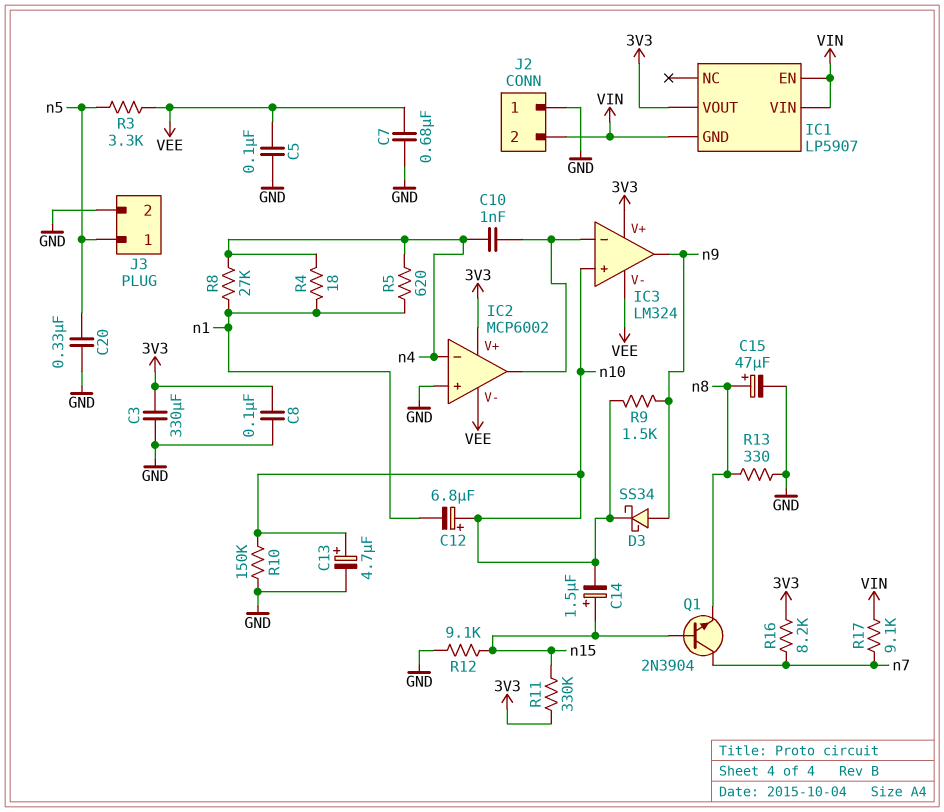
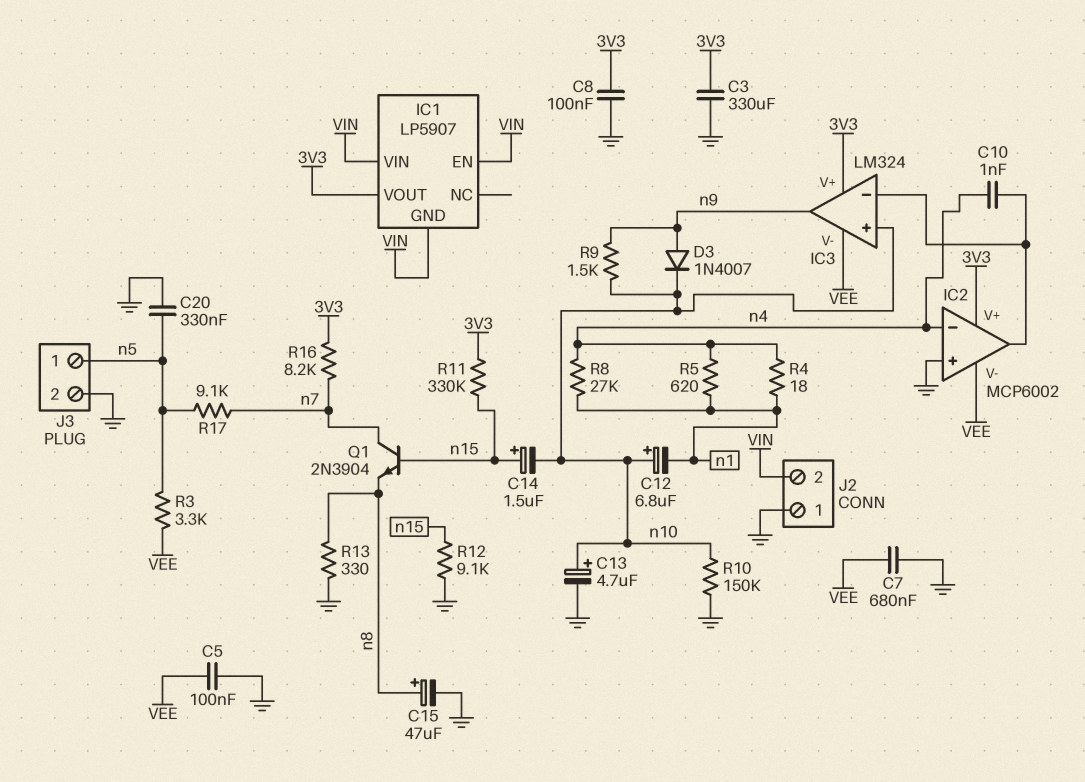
D3: schottky SS34 (A n9, K n10) -> diode 1N4007 (A n9, K n10)
R17: 9.1k (VIN, n7) -> 9.1k (n5, n7)

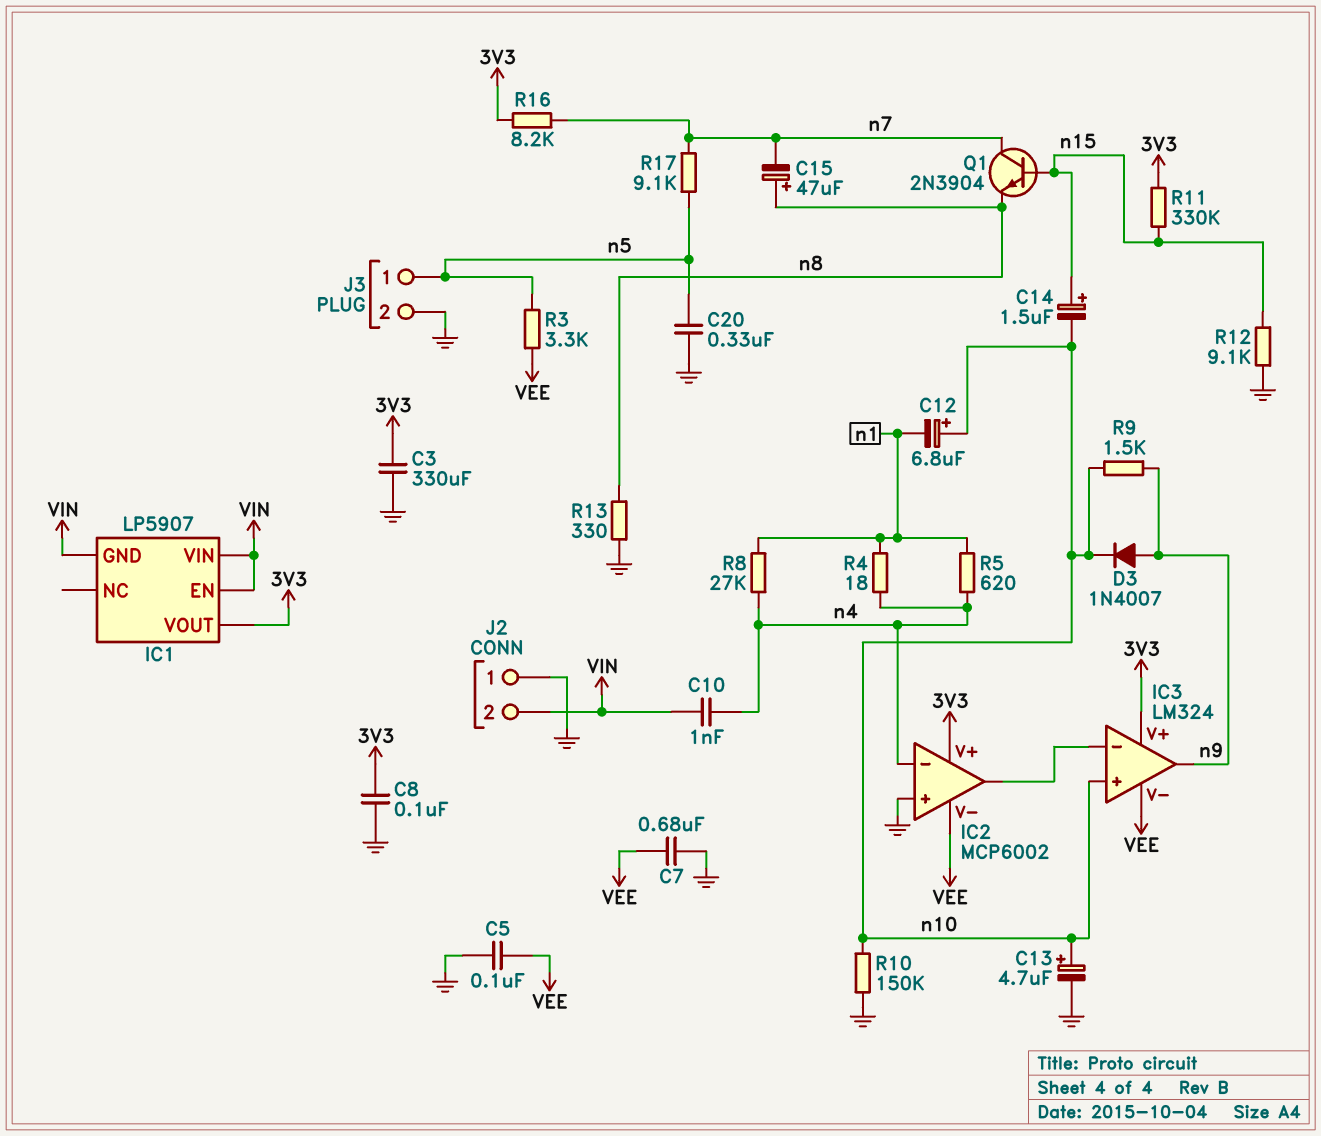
C10: 1nF (IC2/out, n4) -> 1nF (VIN, n4)
C15: 47uF (plus n8, minus GND) -> 47uF (plus n8, minus n7)

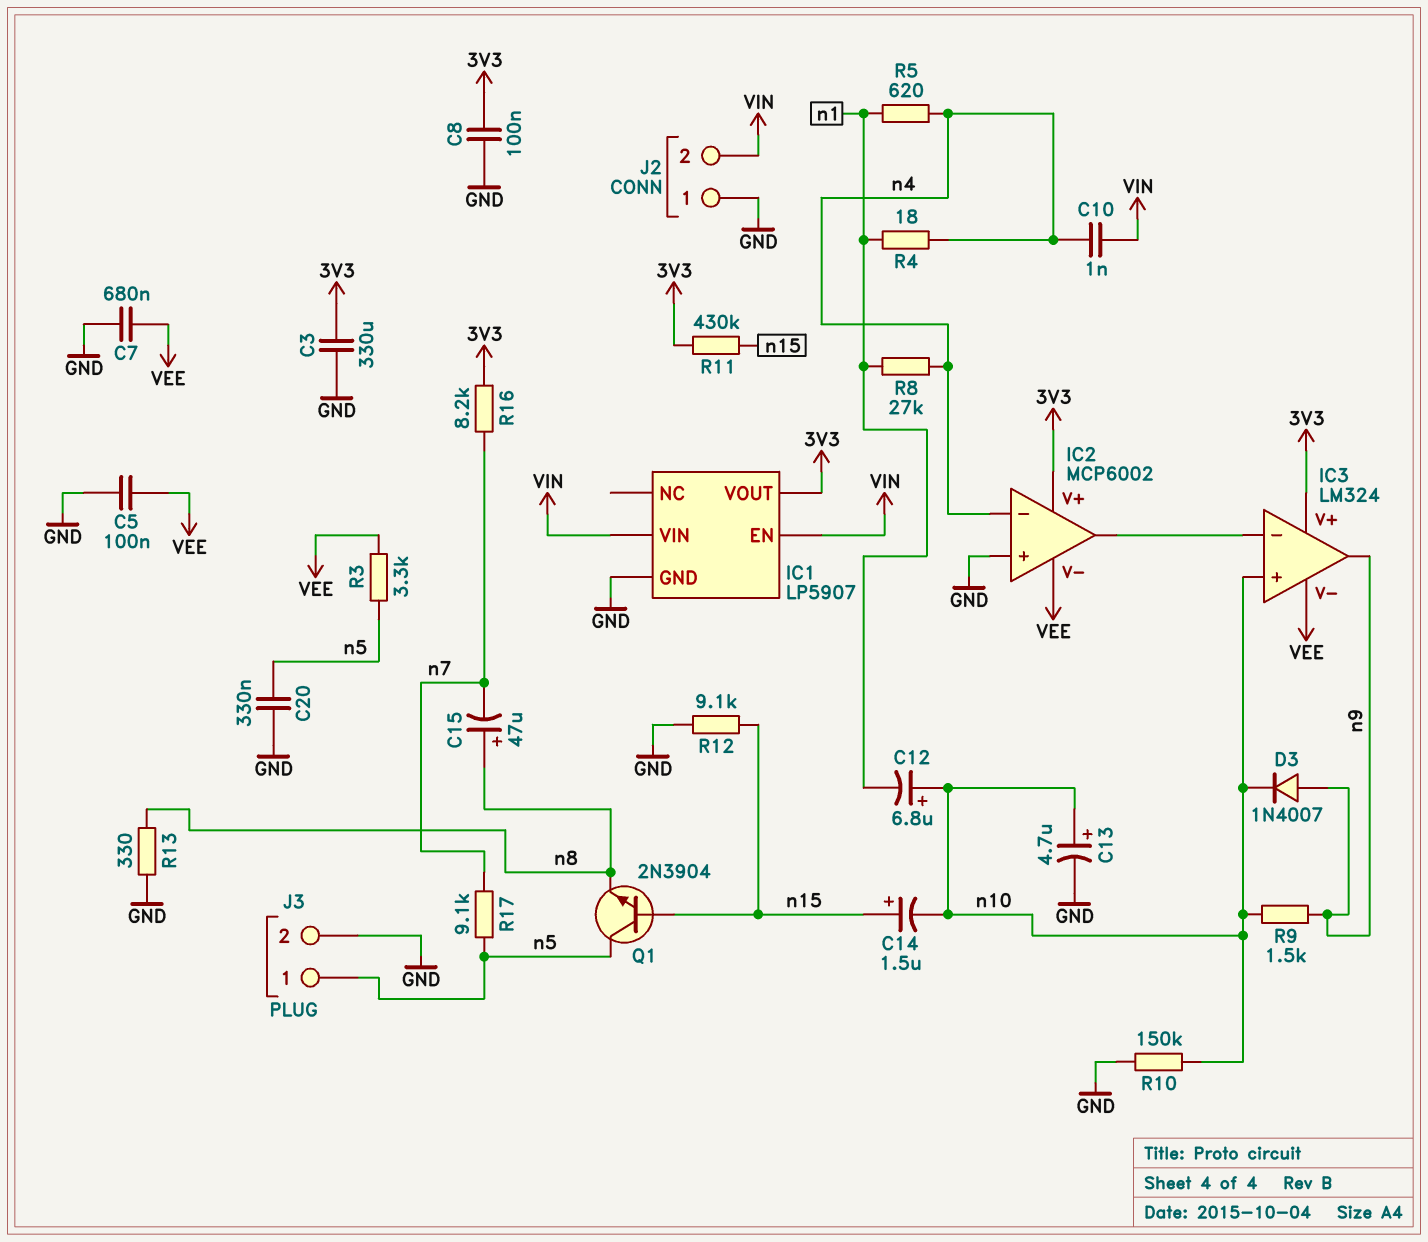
IC1 pin GND: VIN -> GND
Q1: NPN 2N3904 (B n15, C n7, E n8) -> NPN 2N3904 (B n15, C n5, E n8)
R11: 330k (3V3, n15) -> 430k (3V3, n15)

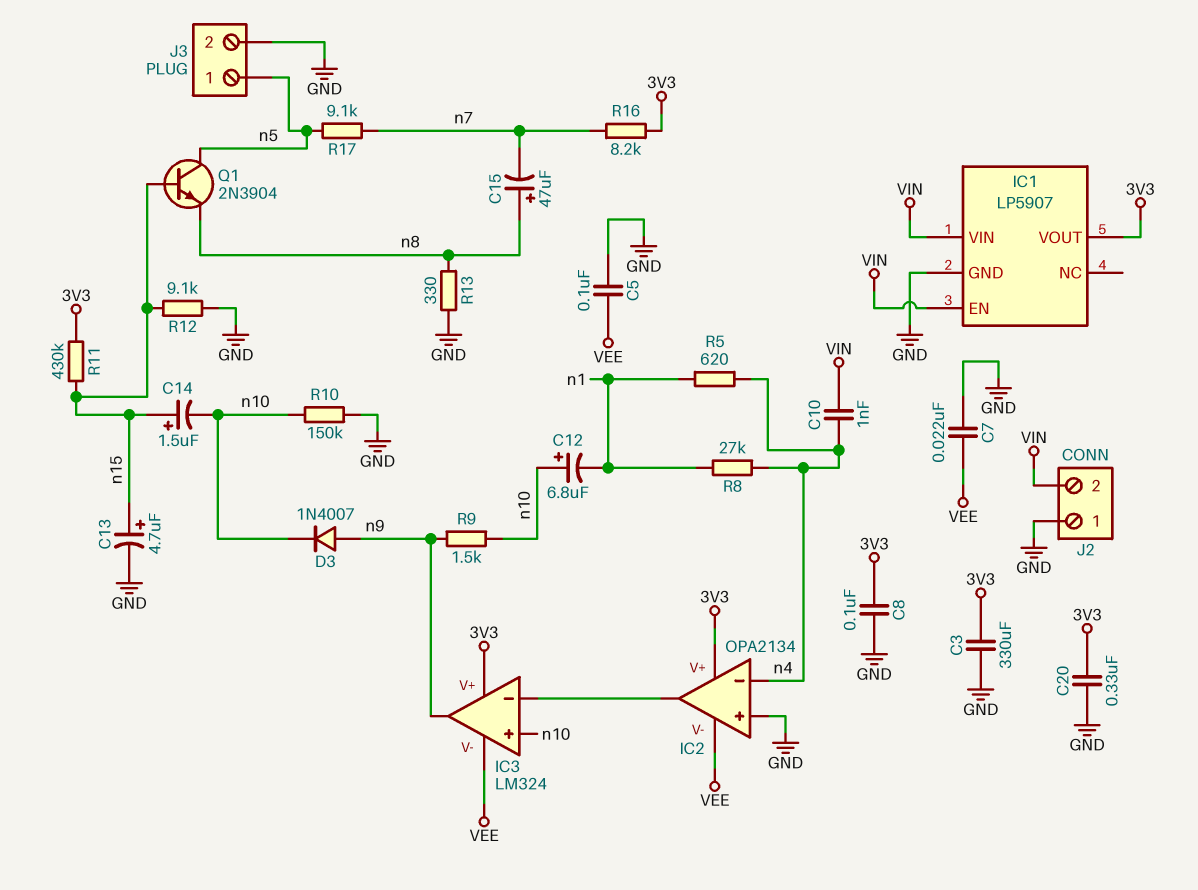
C7: 680nF (GND, VEE) -> 22nF (GND, VEE)
C13: 4.7uF (plus n10, minus GND) -> 4.7uF (plus n15, minus GND)
C20: 330nF (GND, n5) -> 330nF (3V3, GND)
IC2: MCP6002 -> OPA2134
R3: 3.3k (VEE, n5) -> none
R4: 18 (n1, n4) -> none

